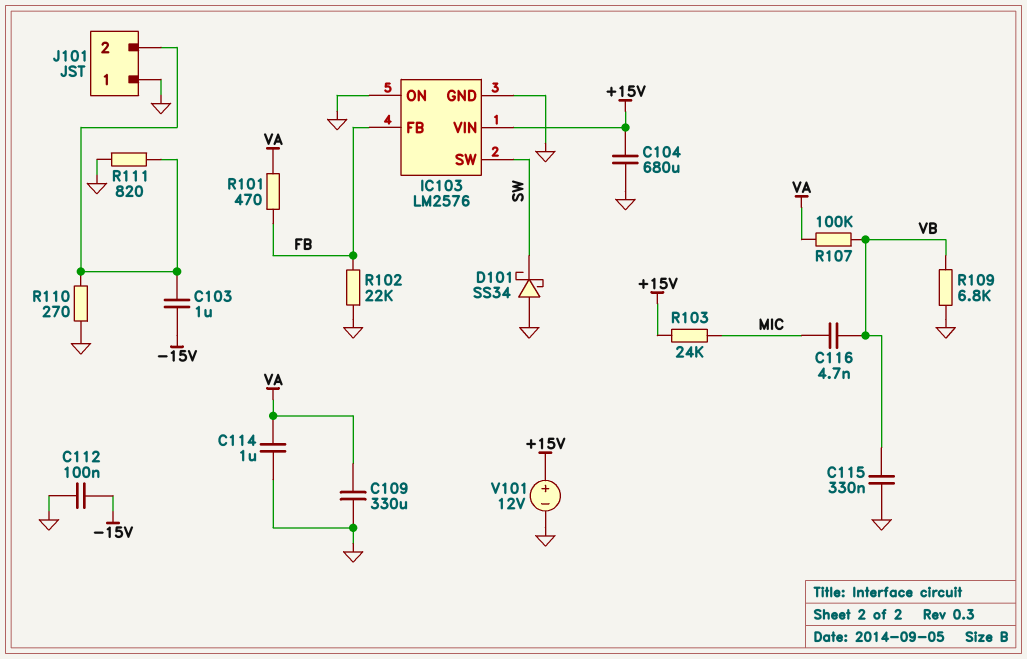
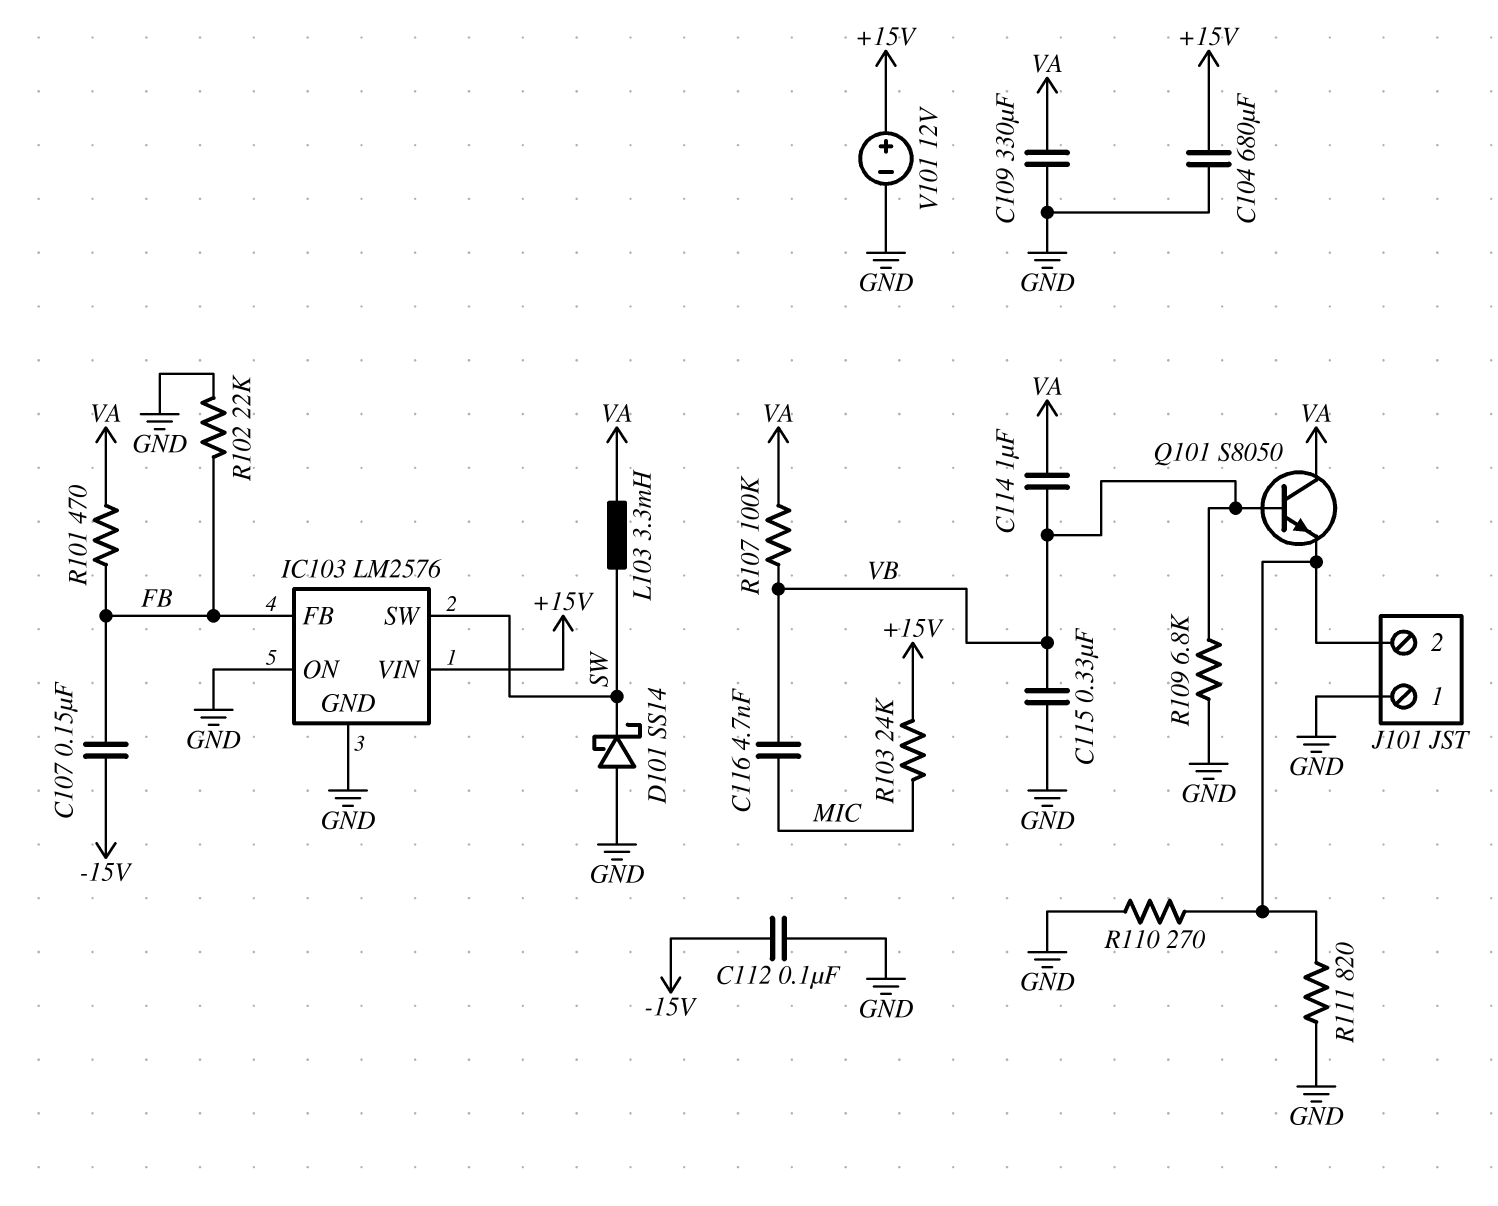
C103: 1uF (-15V, J101/2) -> none
C107: none -> 150nF (-15V, FB)
C114: 1uF (GND, VA) -> 1uF (VA, VB)
D101: schottky SS34 (A GND, K SW) -> schottky SS14 (A GND, K SW)
L103: none -> 3.3mH (SW, VA)
Q101: none -> NPN S8050 (B VB, C VA, E J101/2)

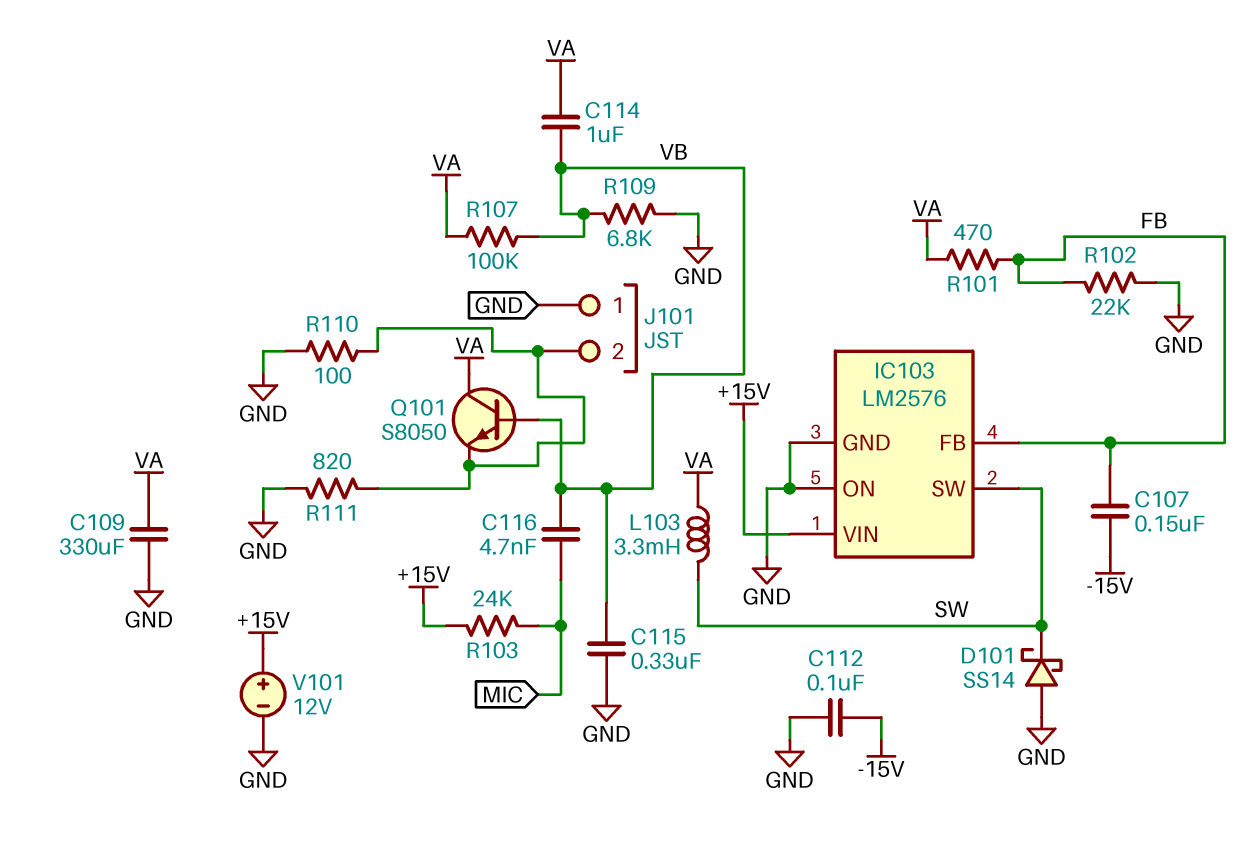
C104: 680uF (+15V, GND) -> none
R110: 270 (GND, J101/2) -> 100 (GND, J101/2)

